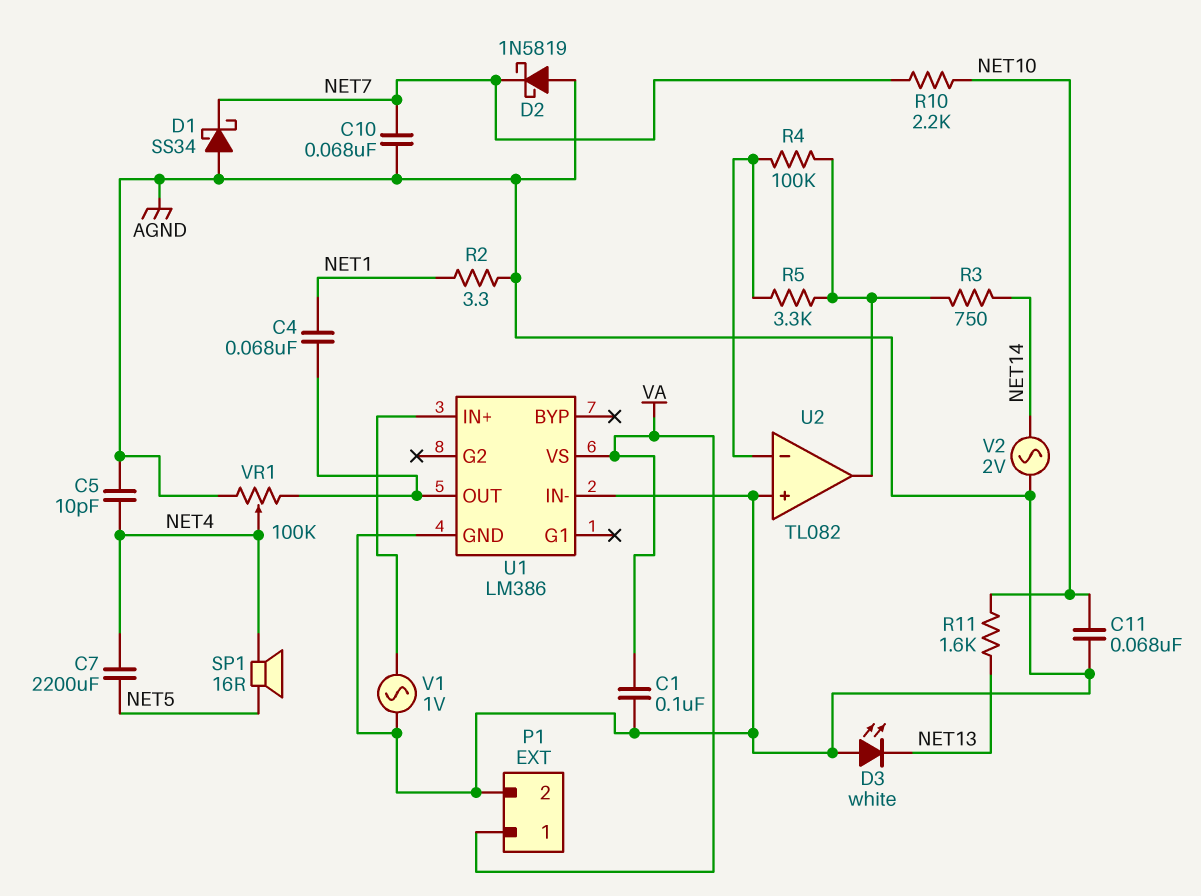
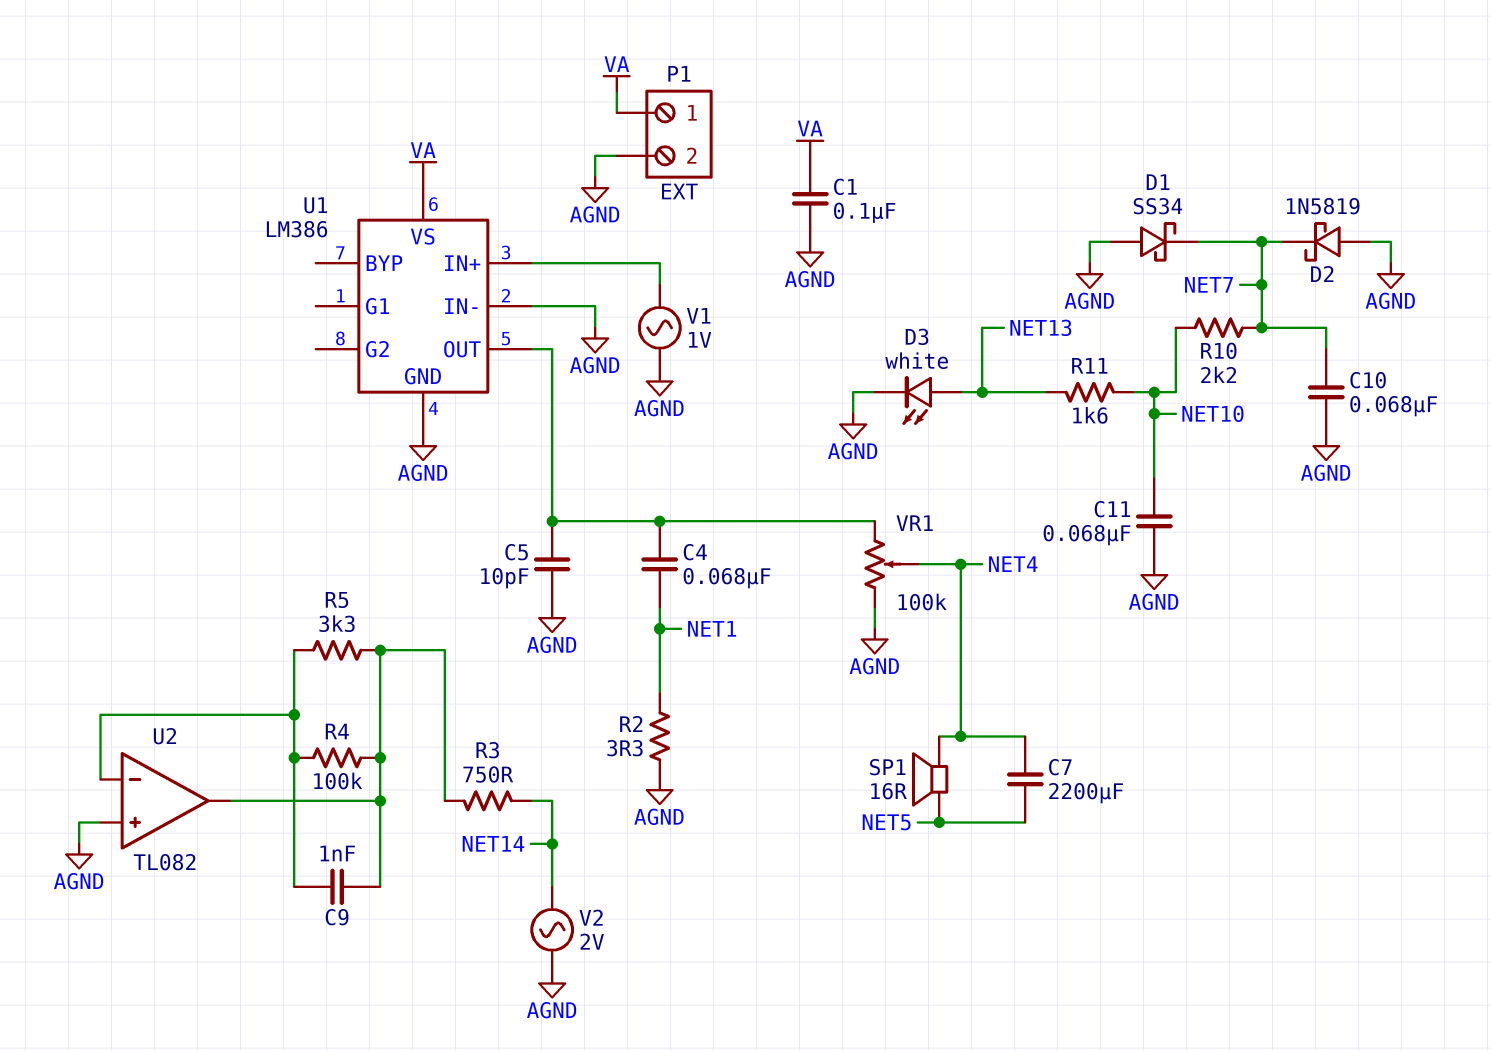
C5: 10pF (AGND, NET4) -> 10pF (AGND, U1/OUT)
C9: none -> 1nF (U2/in-, U2/out)
D3: LED white (A AGND, K NET13) -> LED white (A NET13, K AGND)

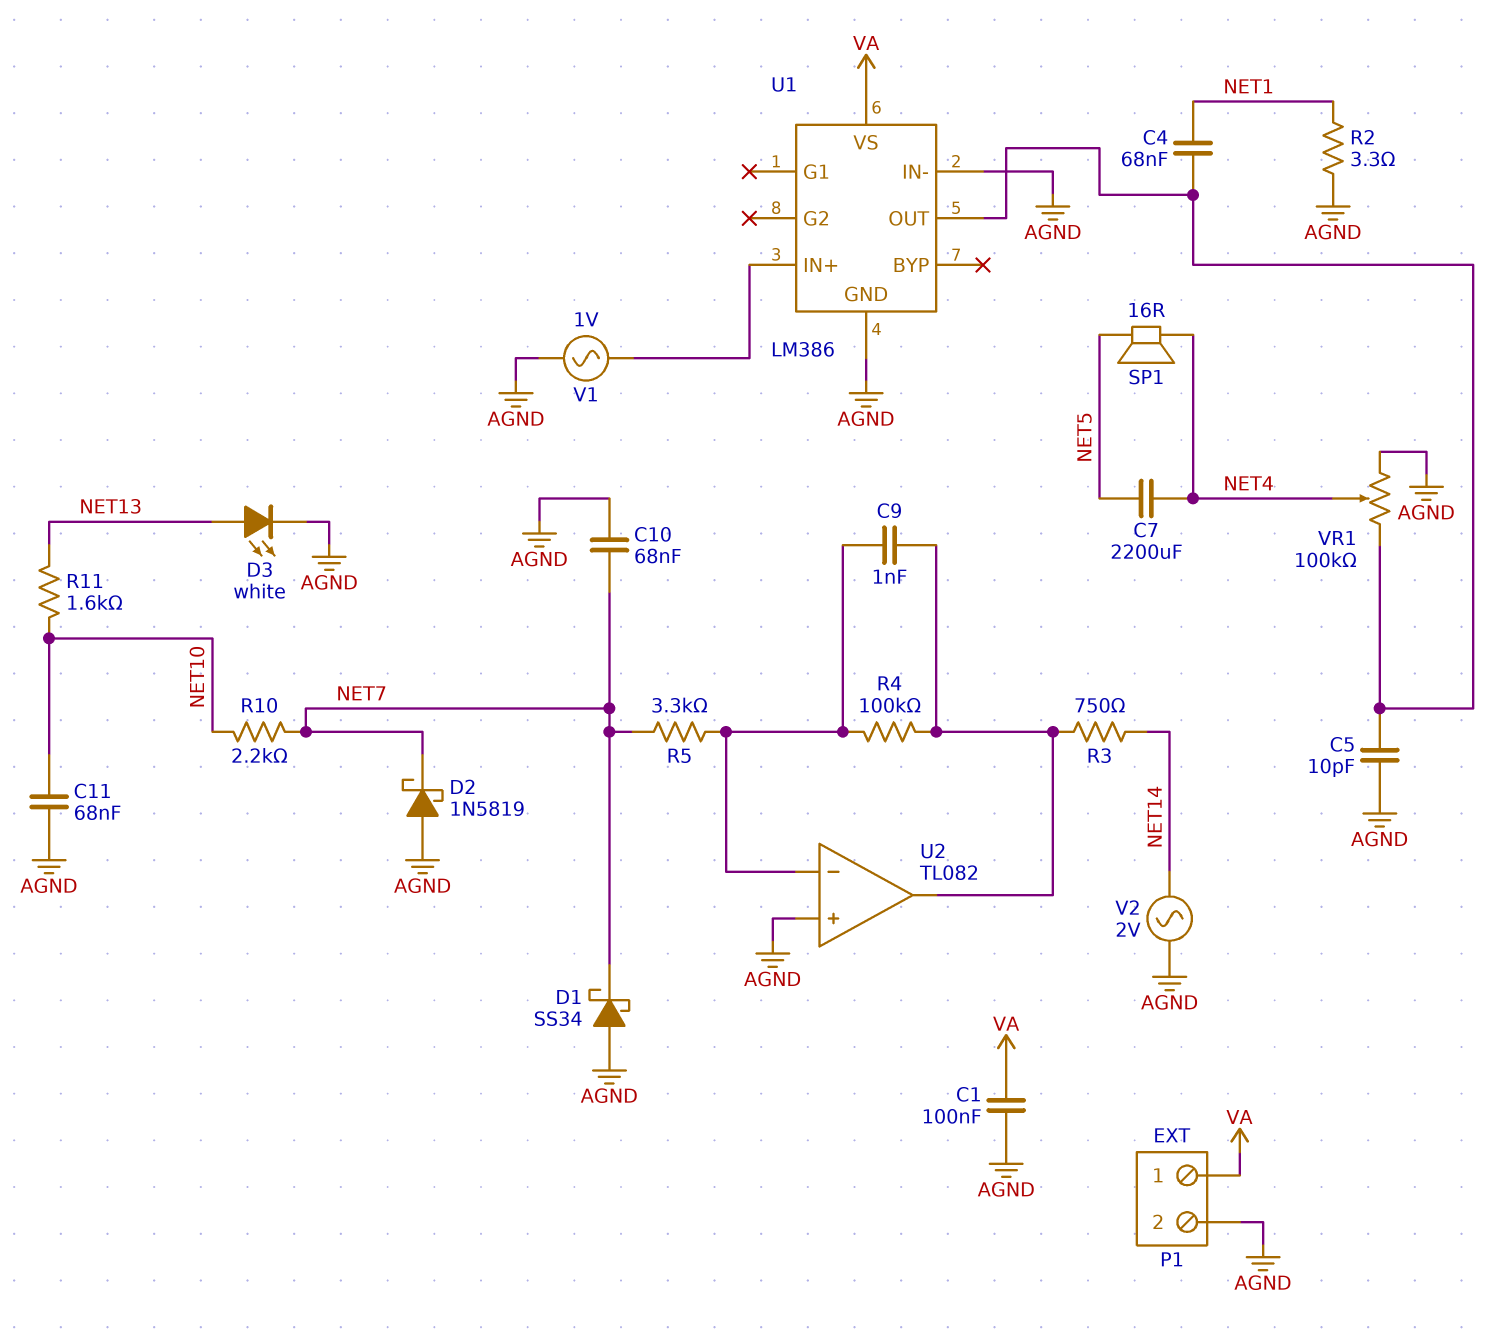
R5: 3.3k (U2/in-, U2/out) -> 3.3k (NET7, U2/in-)

